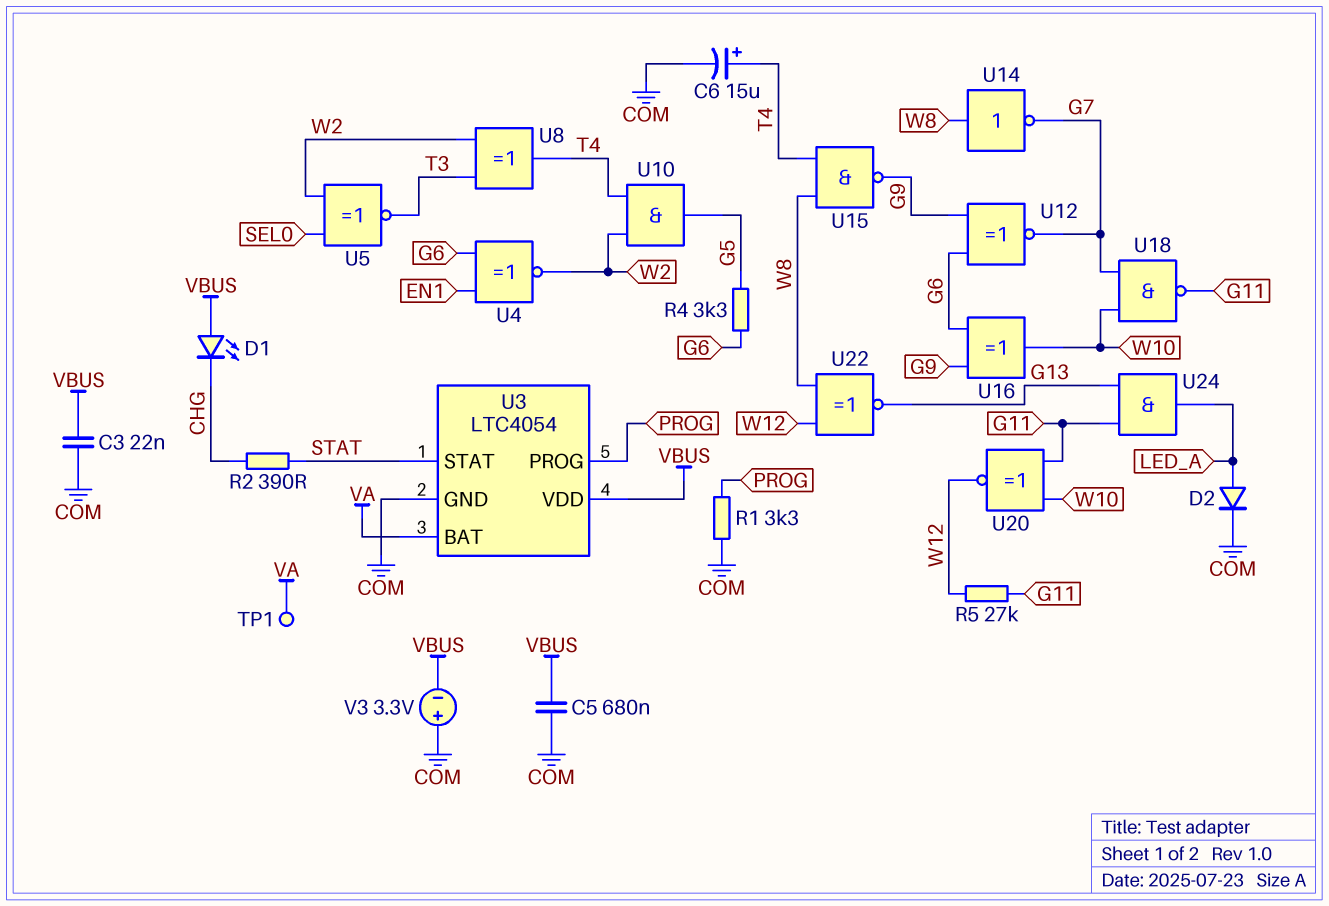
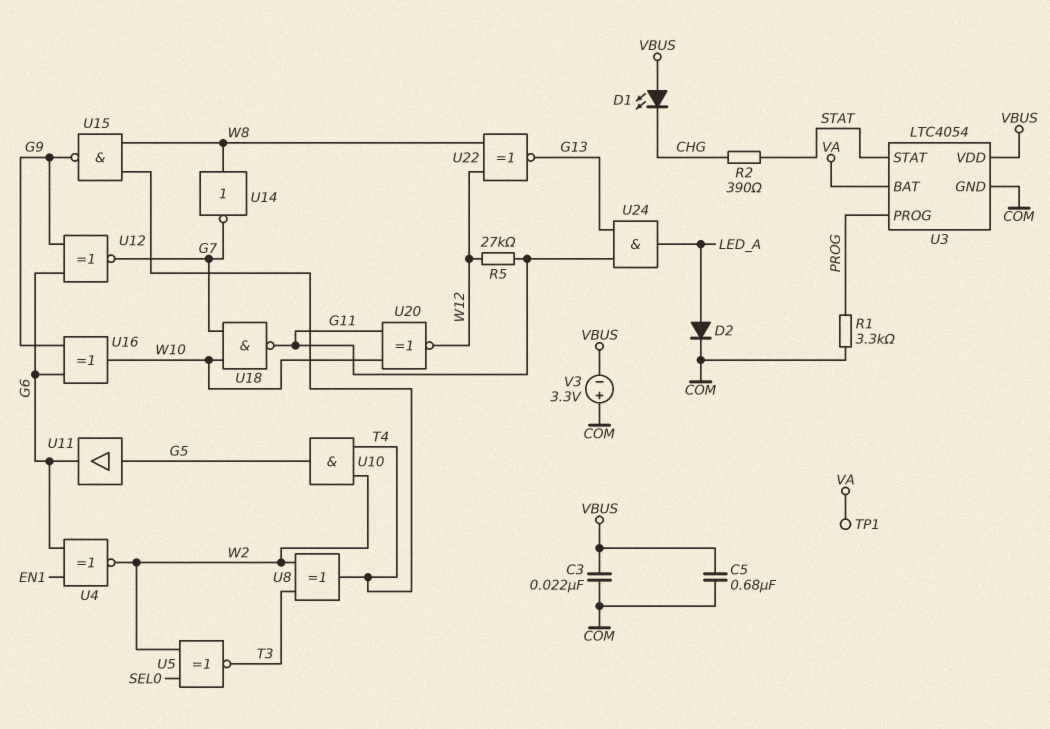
C6: 15uF (plus T4, minus COM) -> none
R4: 3.3k (G5, G6) -> none
U11: none -> buffer (in G5, out G6)

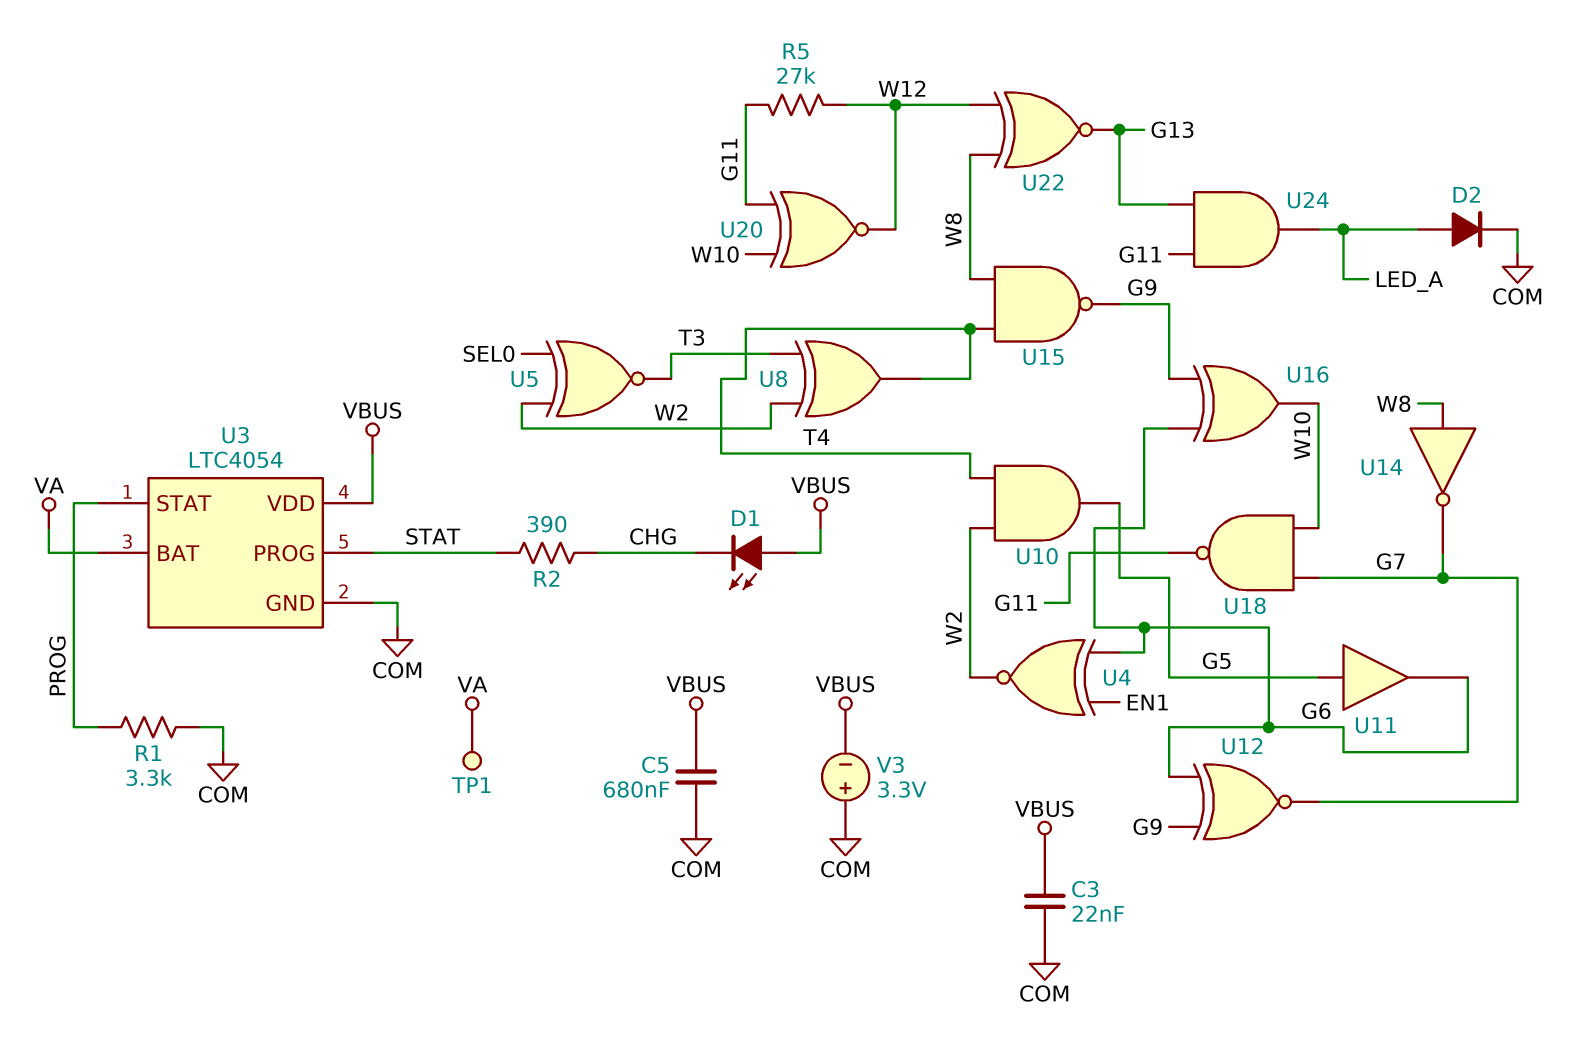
U3 pin PROG: PROG -> STAT
U3 pin STAT: STAT -> PROG

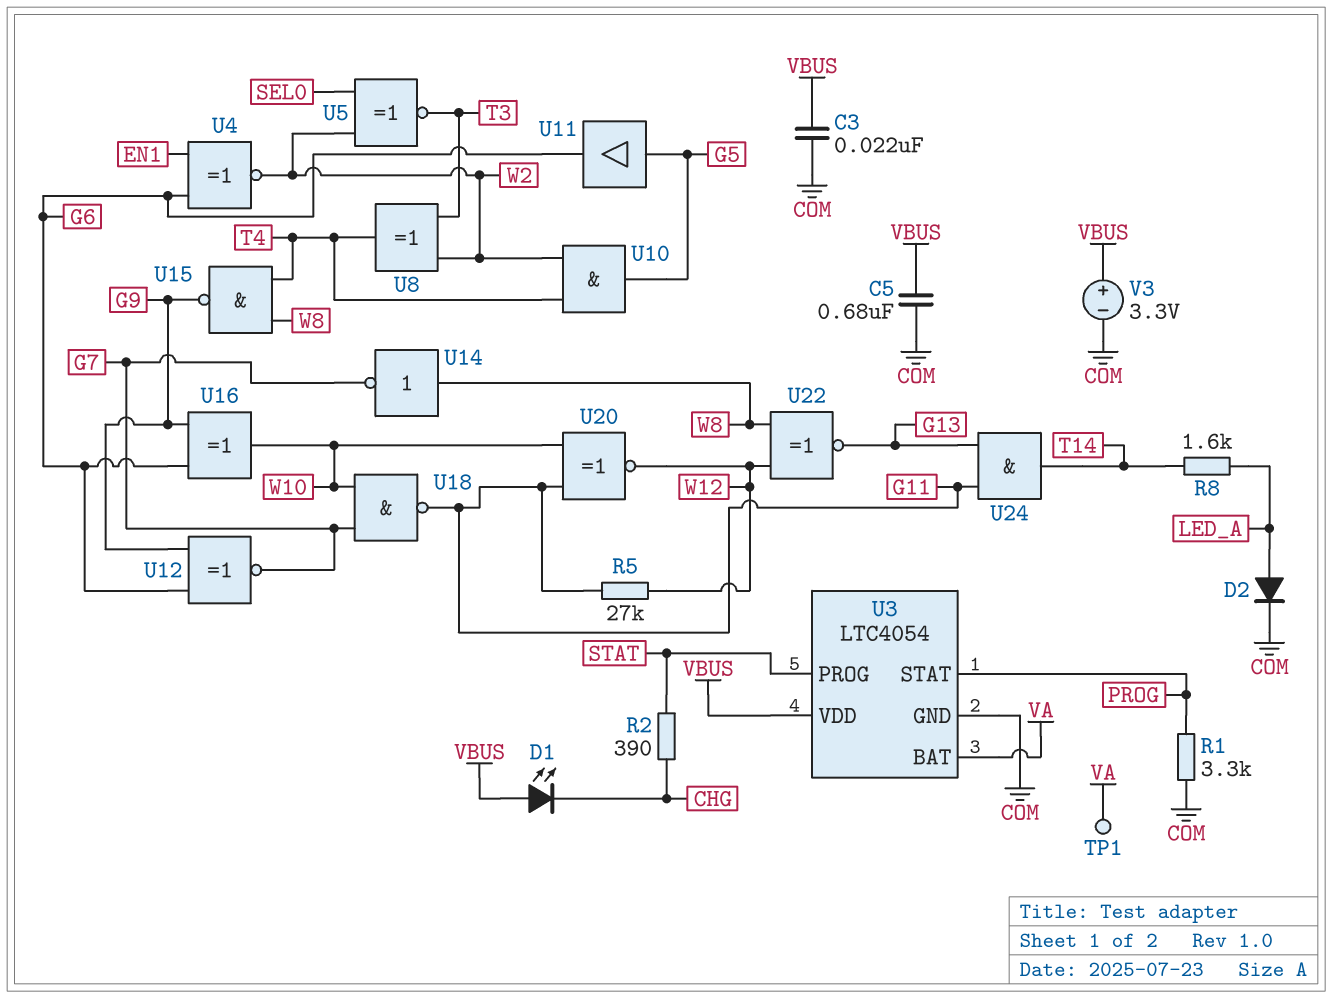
R8: none -> 1.6k (LED_A, T14)
U24: AND (in G11, in G13, out LED_A) -> AND (in G11, in G13, out T14)
V3: 3.3V (plus COM, minus VBUS) -> 3.3V (plus VBUS, minus COM)

